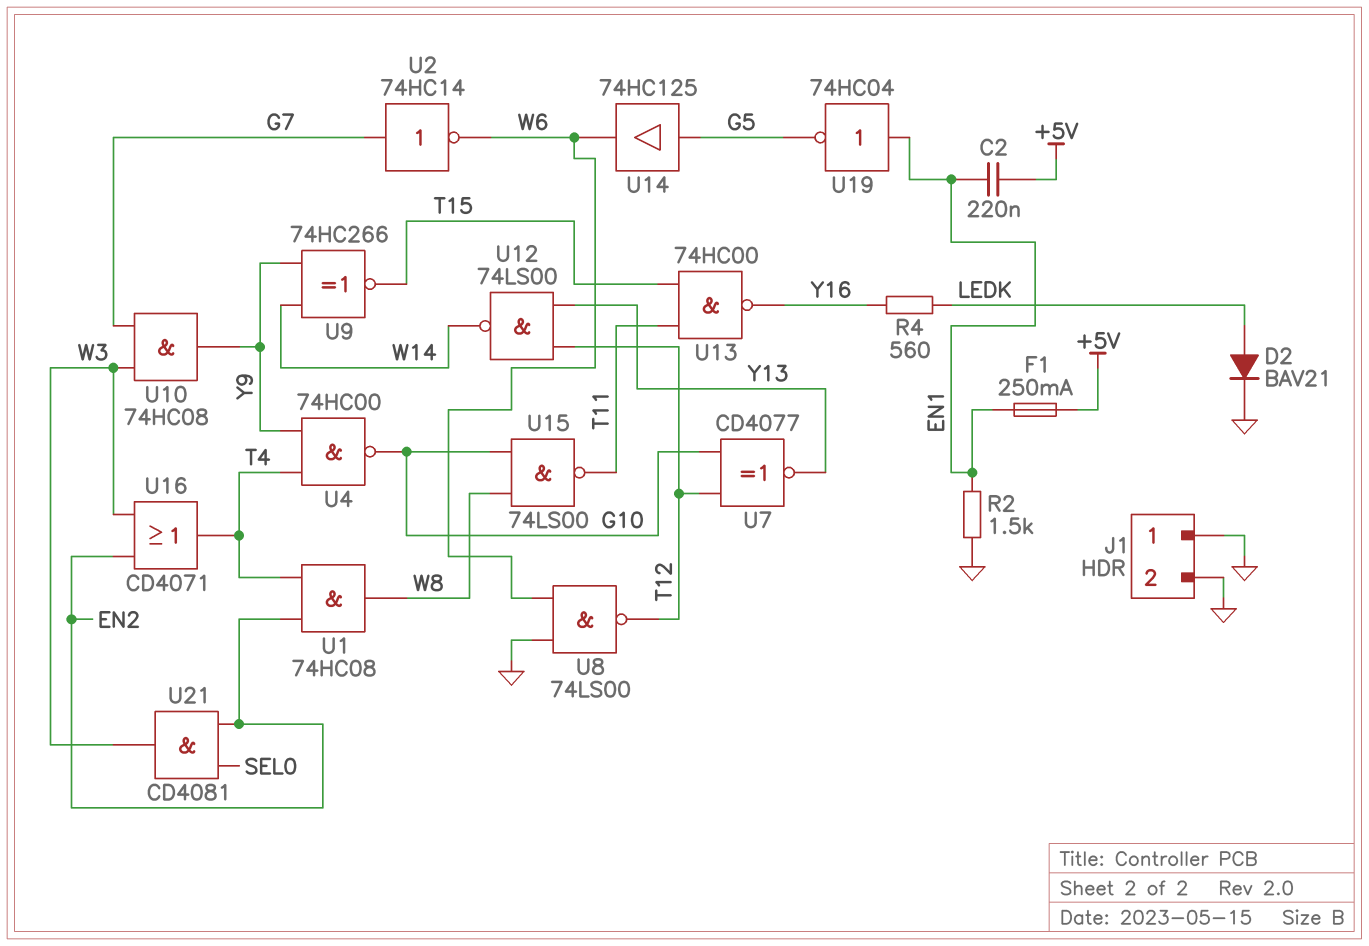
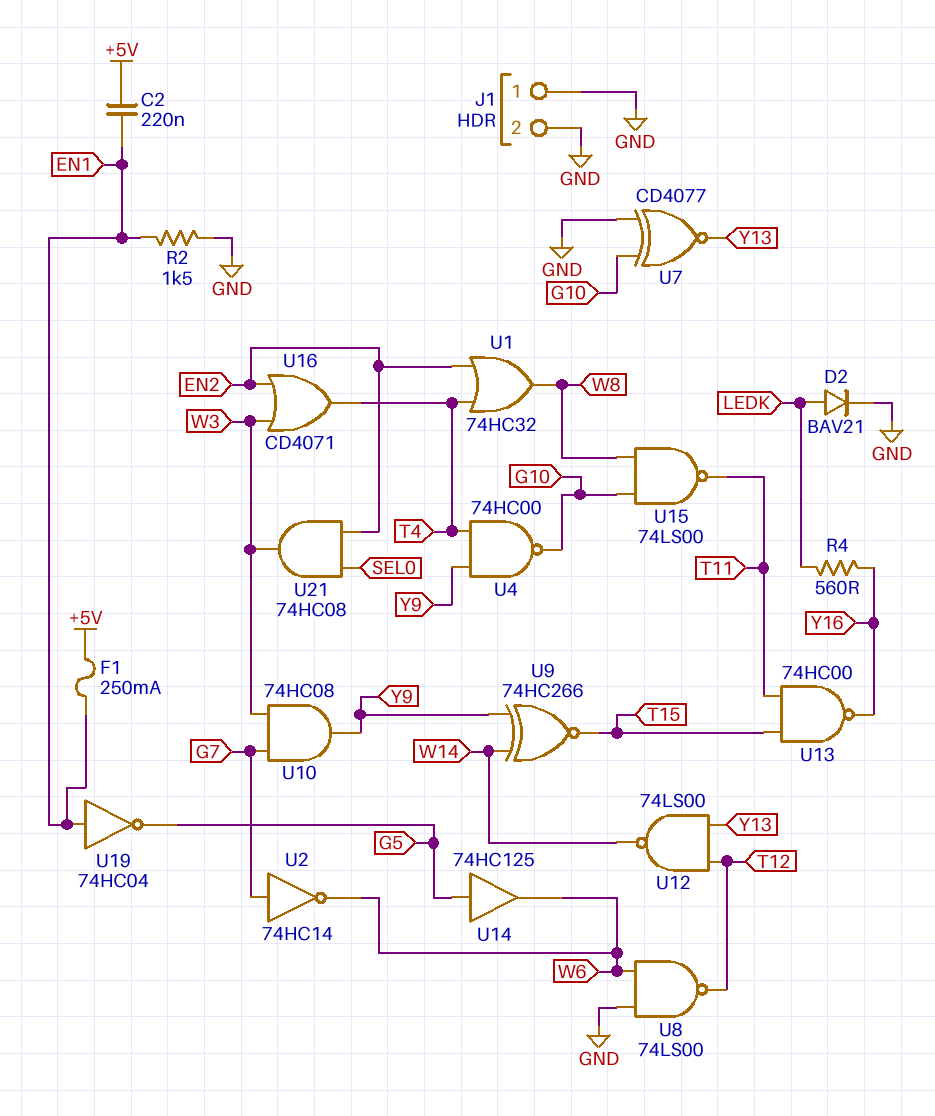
U1: AND 74HC08 (in EN2, in T4, out W8) -> OR 74HC32 (in EN2, in T4, out W8)
U7: XNOR CD4077 (in G10, in T12, out Y13) -> XNOR CD4077 (in G10, in GND, out Y13)
U21: AND CD4081 (in EN2, in SEL0, out W3) -> AND 74HC08 (in EN2, in SEL0, out W3)

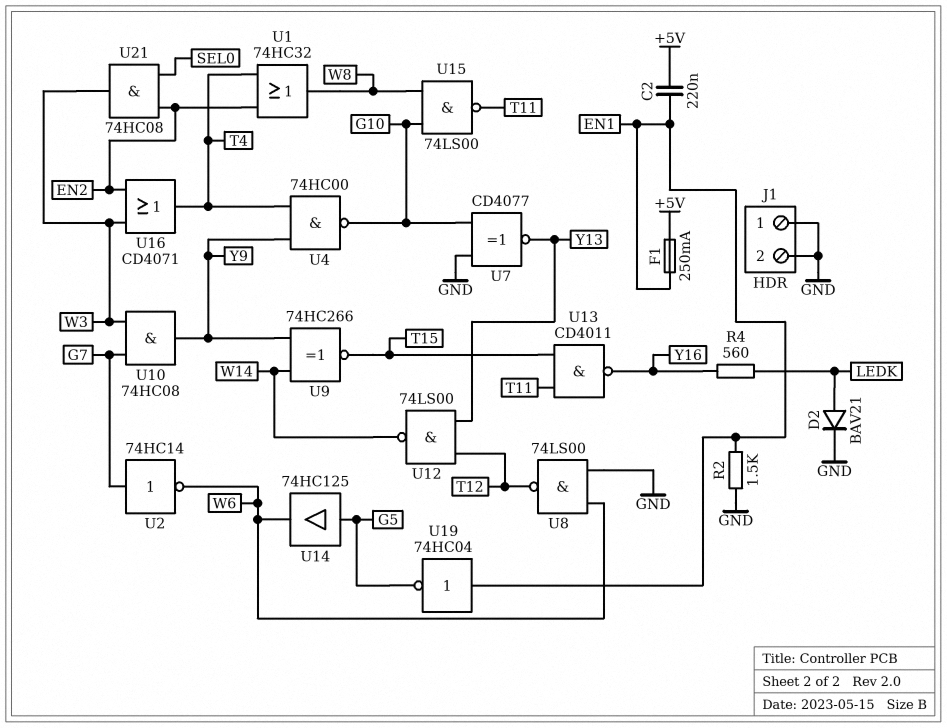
U13: NAND 74HC00 (in T11, in T15, out Y16) -> NAND CD4011 (in T11, in T15, out Y16)

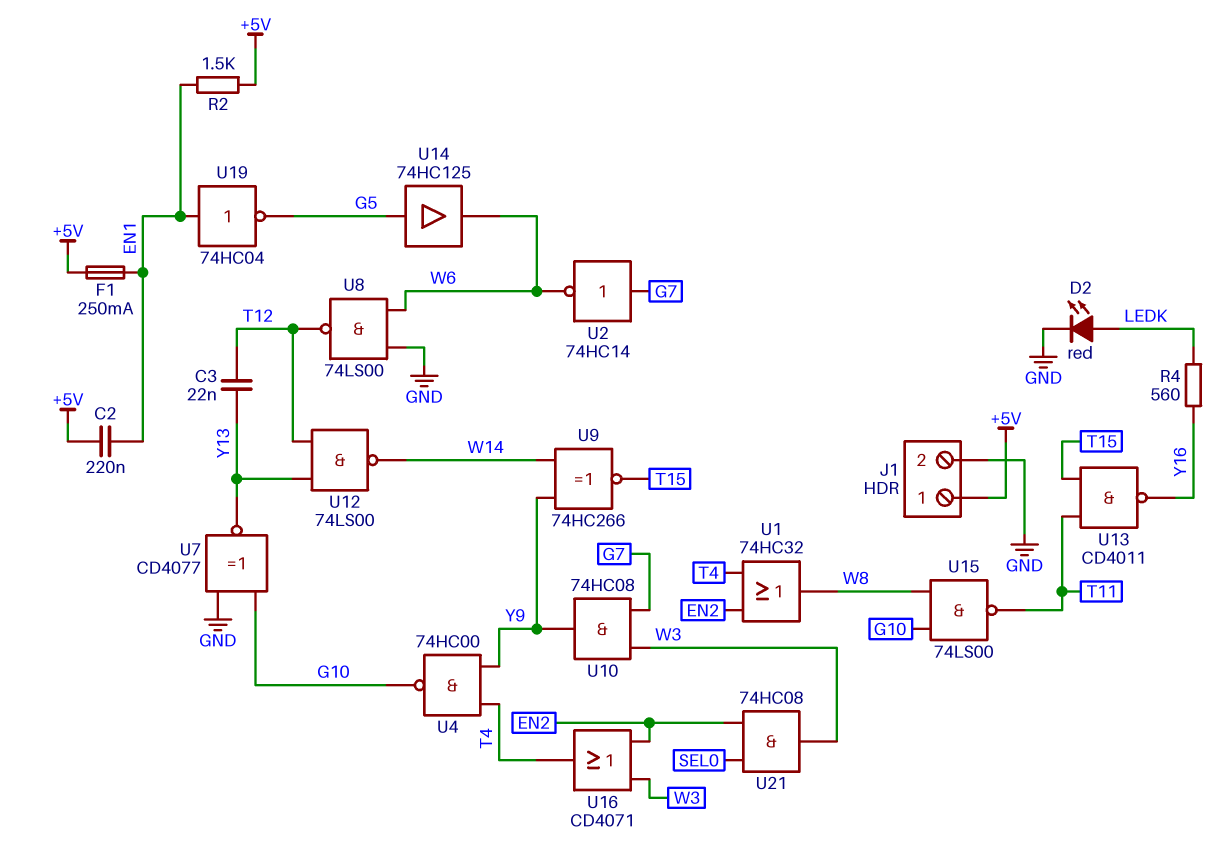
C3: none -> 22nF (T12, Y13)
D2: diode BAV21 (A LEDK, K GND) -> LED red (A LEDK, K GND)
J1 pin 1: GND -> +5V
R2: 1.5k (EN1, GND) -> 1.5k (+5V, EN1)

